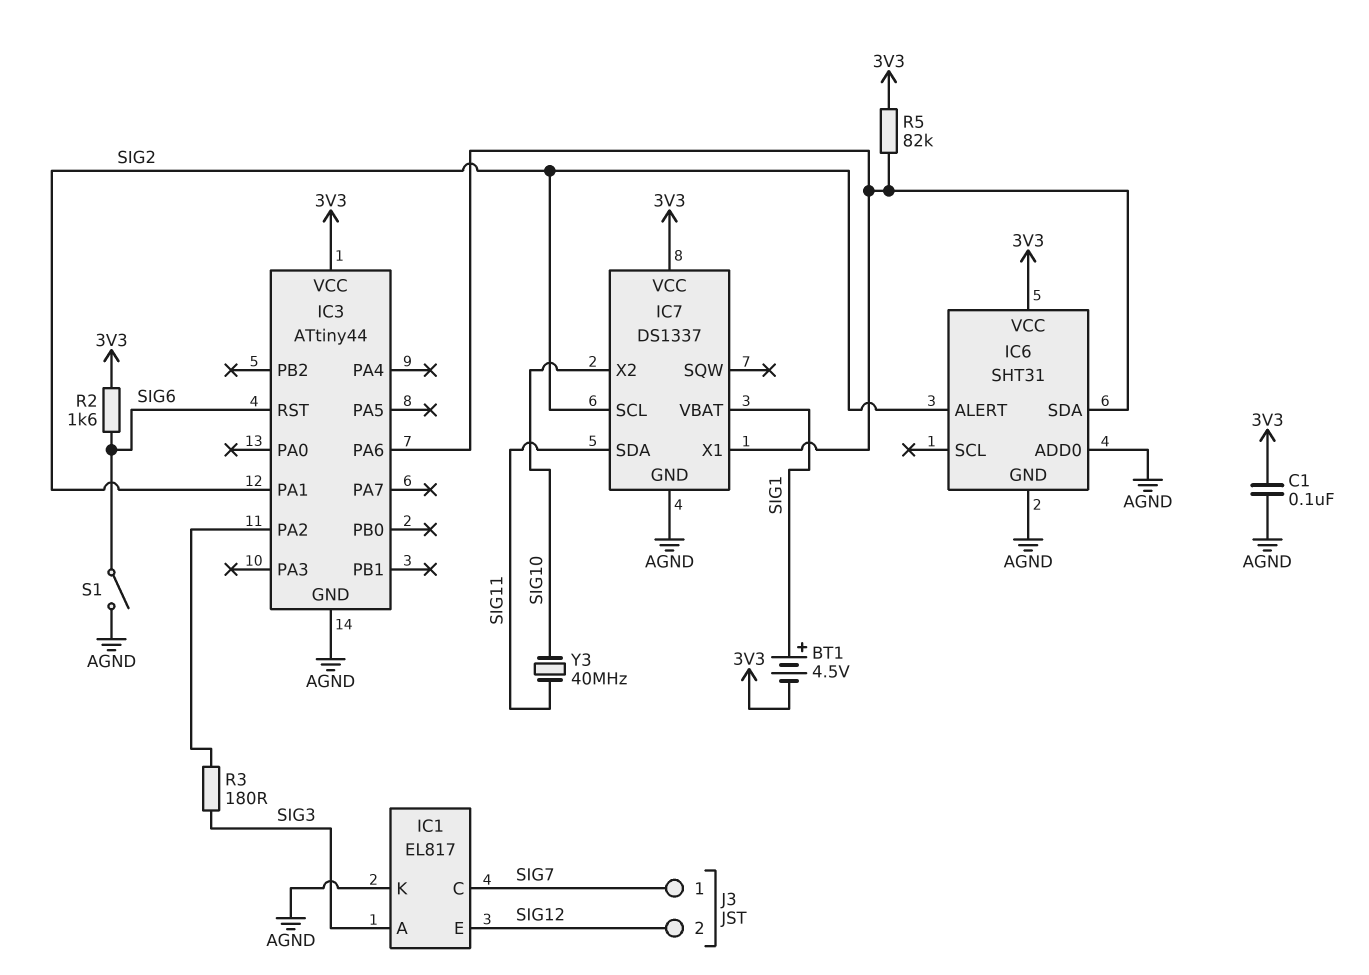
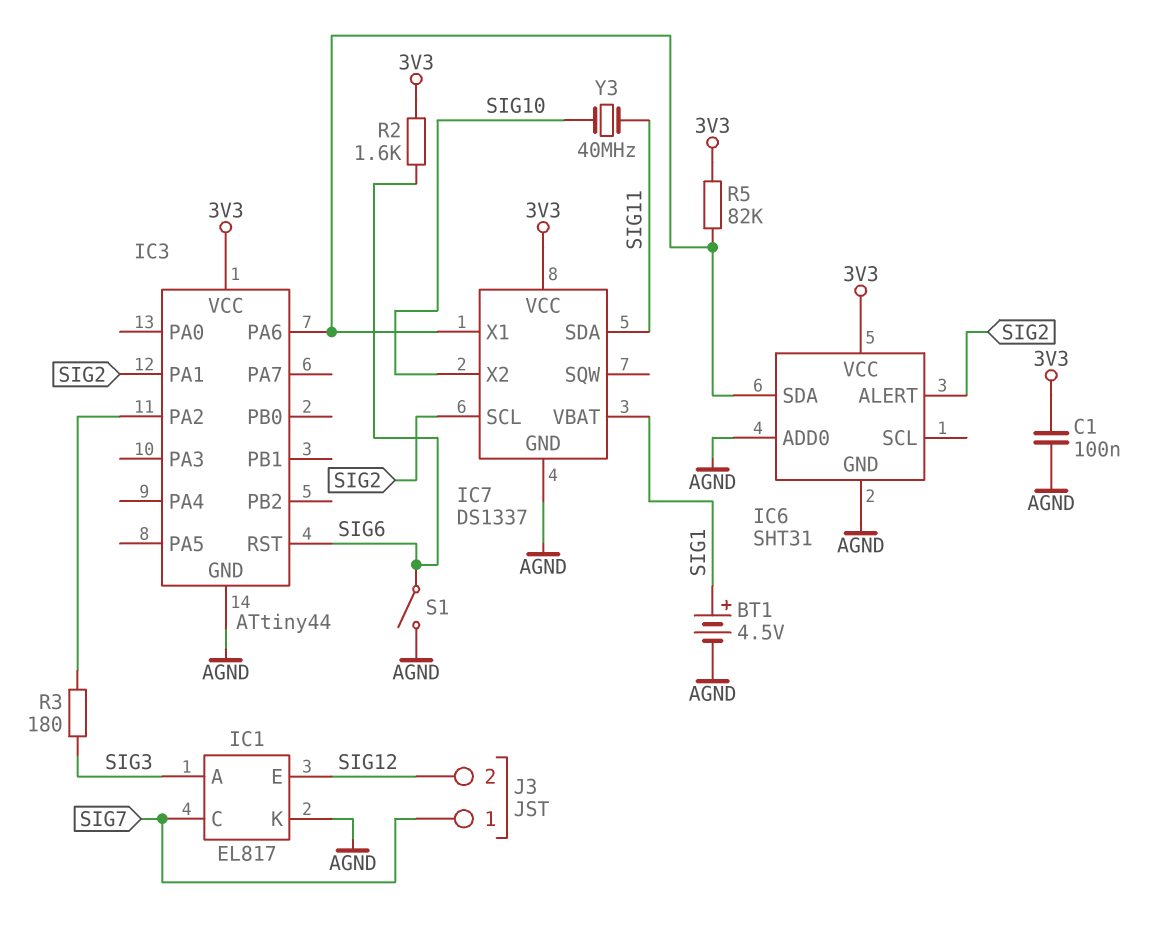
BT1: 4.5V (plus SIG1, minus 3V3) -> 4.5V (plus SIG1, minus AGND)

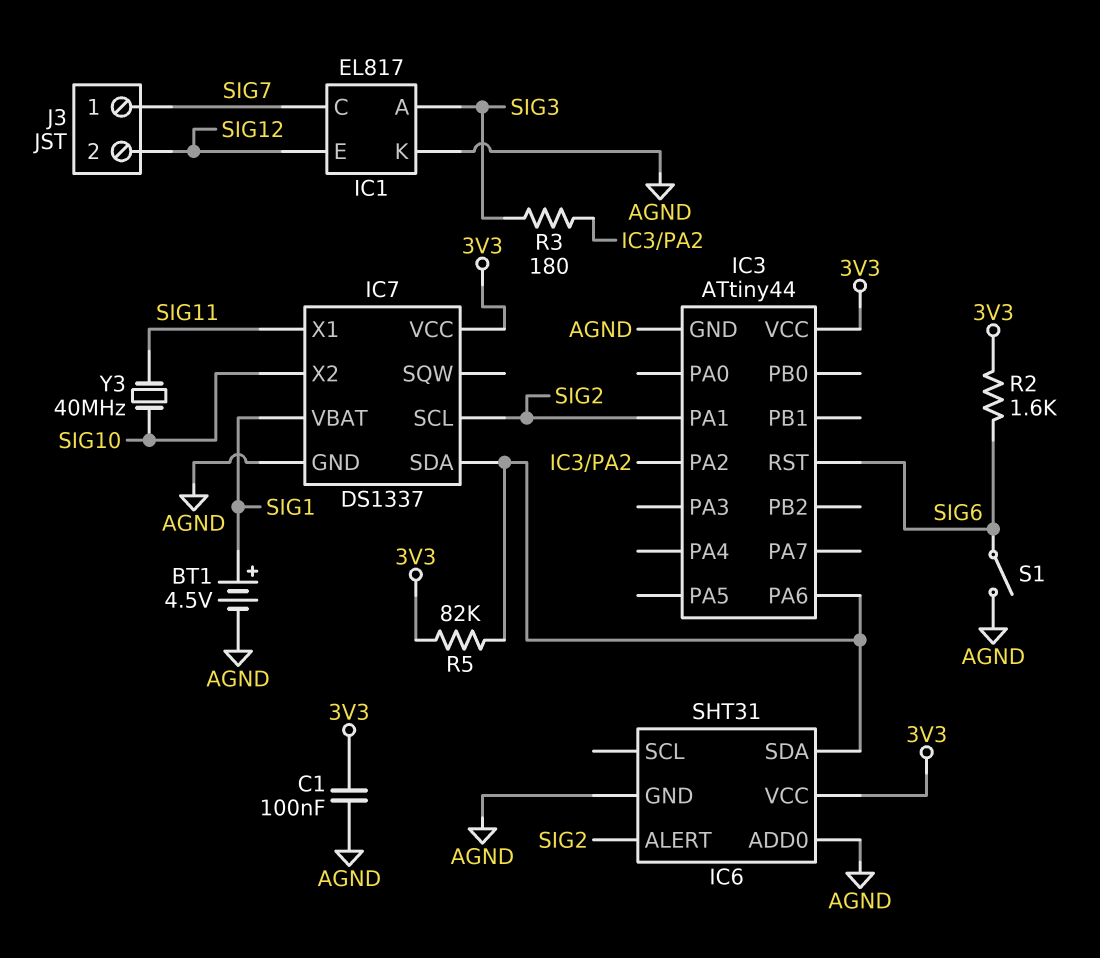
IC7 pin SDA: SIG11 -> IC3/PA6
IC7 pin X1: IC3/PA6 -> SIG11

